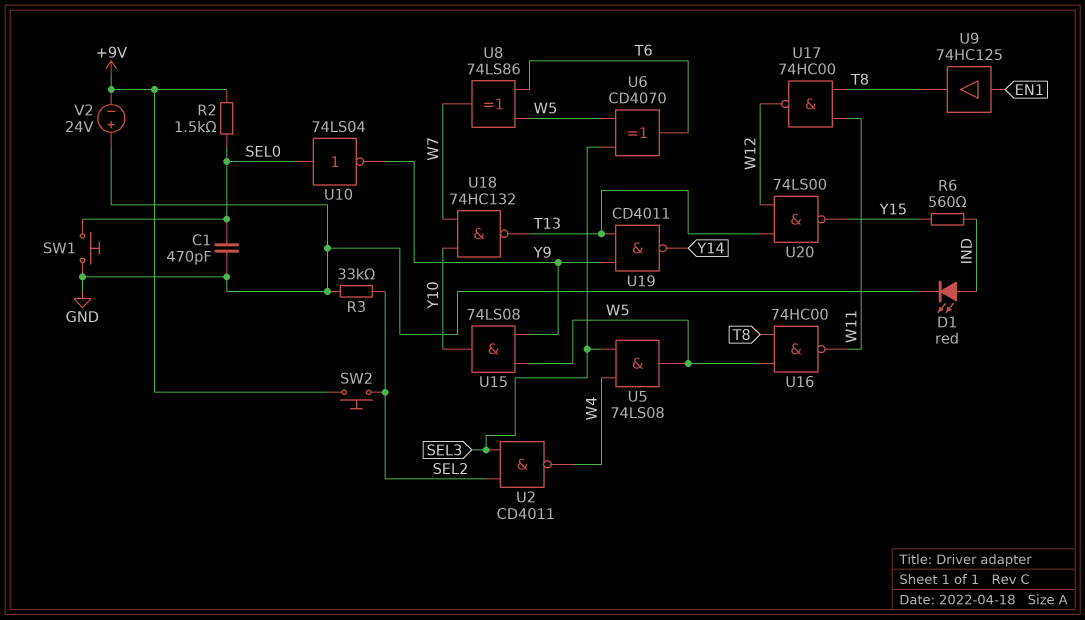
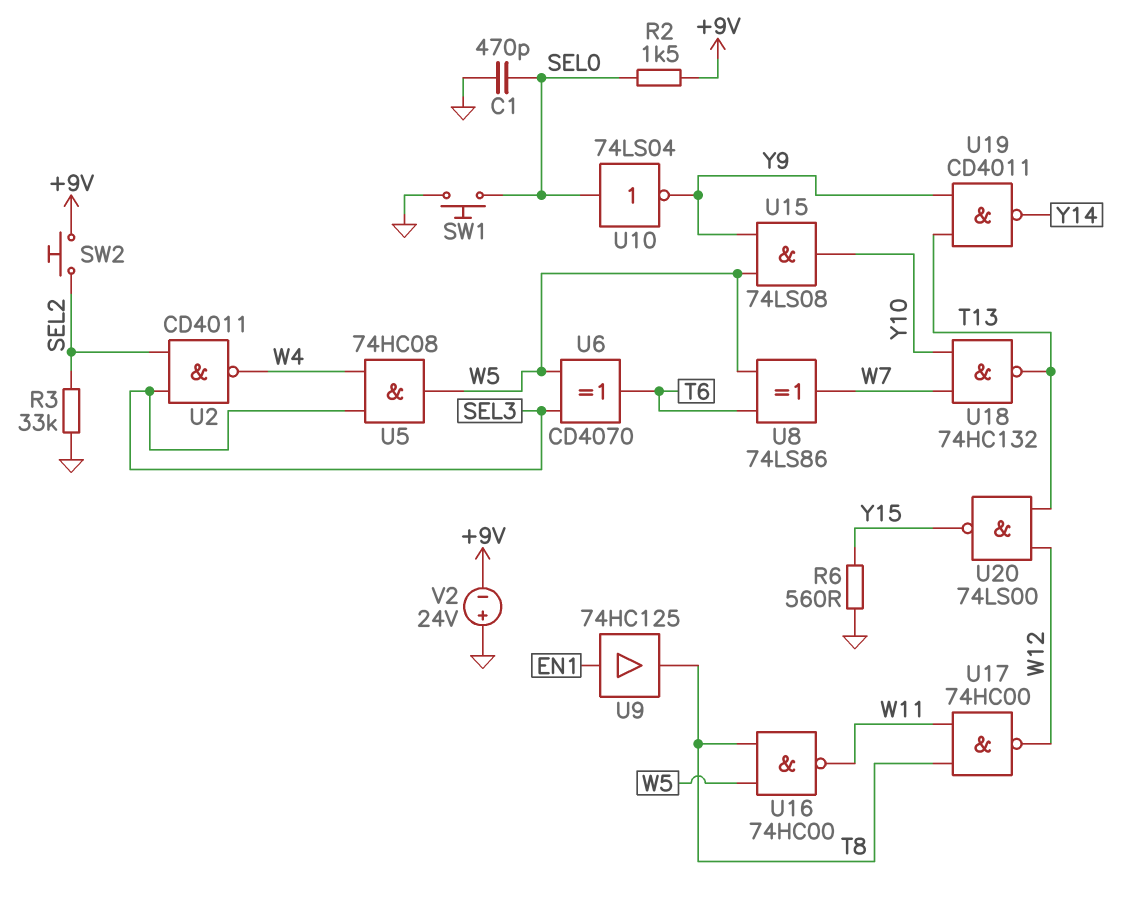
D1: LED red (A IND, K GND) -> none
R6: 560 (IND, Y15) -> 560 (GND, Y15)
U5: AND 74LS08 (in SEL3, in W4, out W5) -> AND 74HC08 (in SEL3, in W4, out W5)

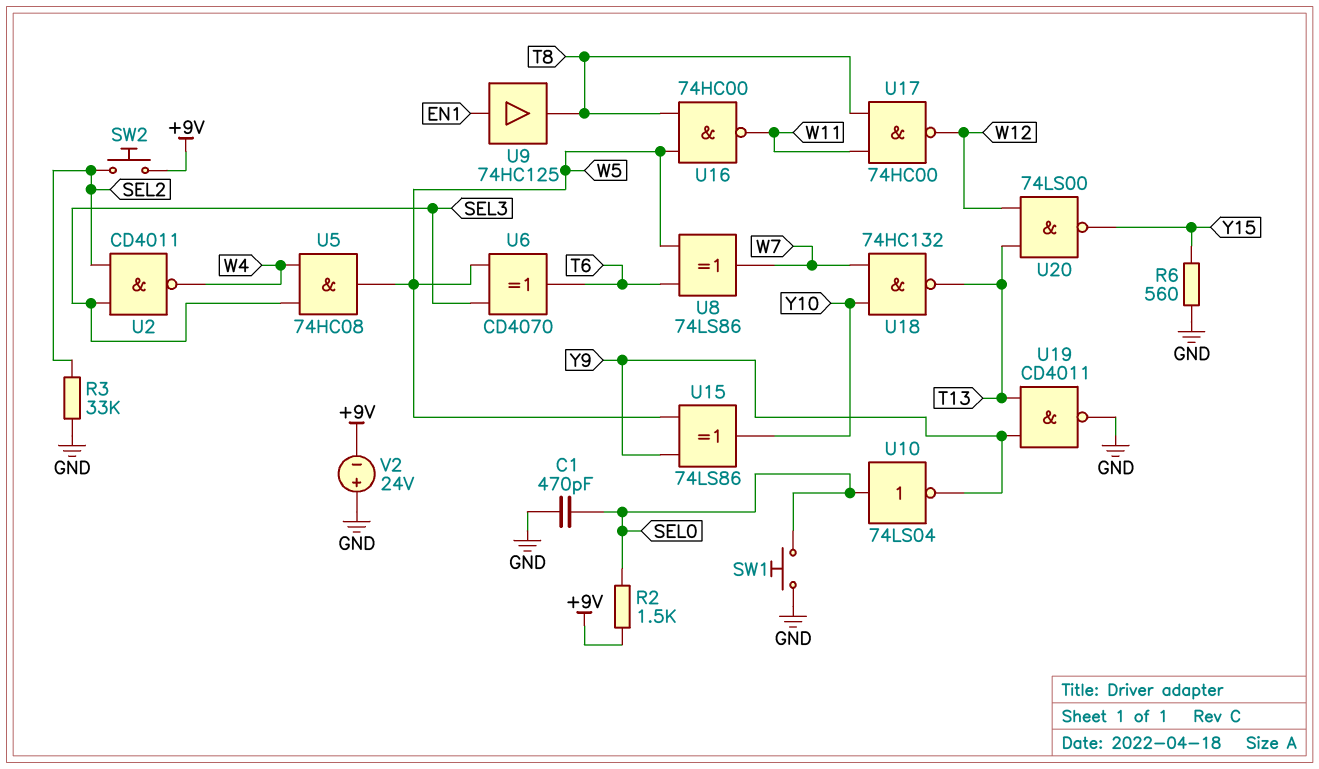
U15: AND 74LS08 (in W5, in Y9, out Y10) -> XOR 74LS86 (in W5, in Y9, out Y10)
U19: NAND CD4011 (in T13, in Y9, out Y14) -> NAND CD4011 (in T13, in Y9, out GND)

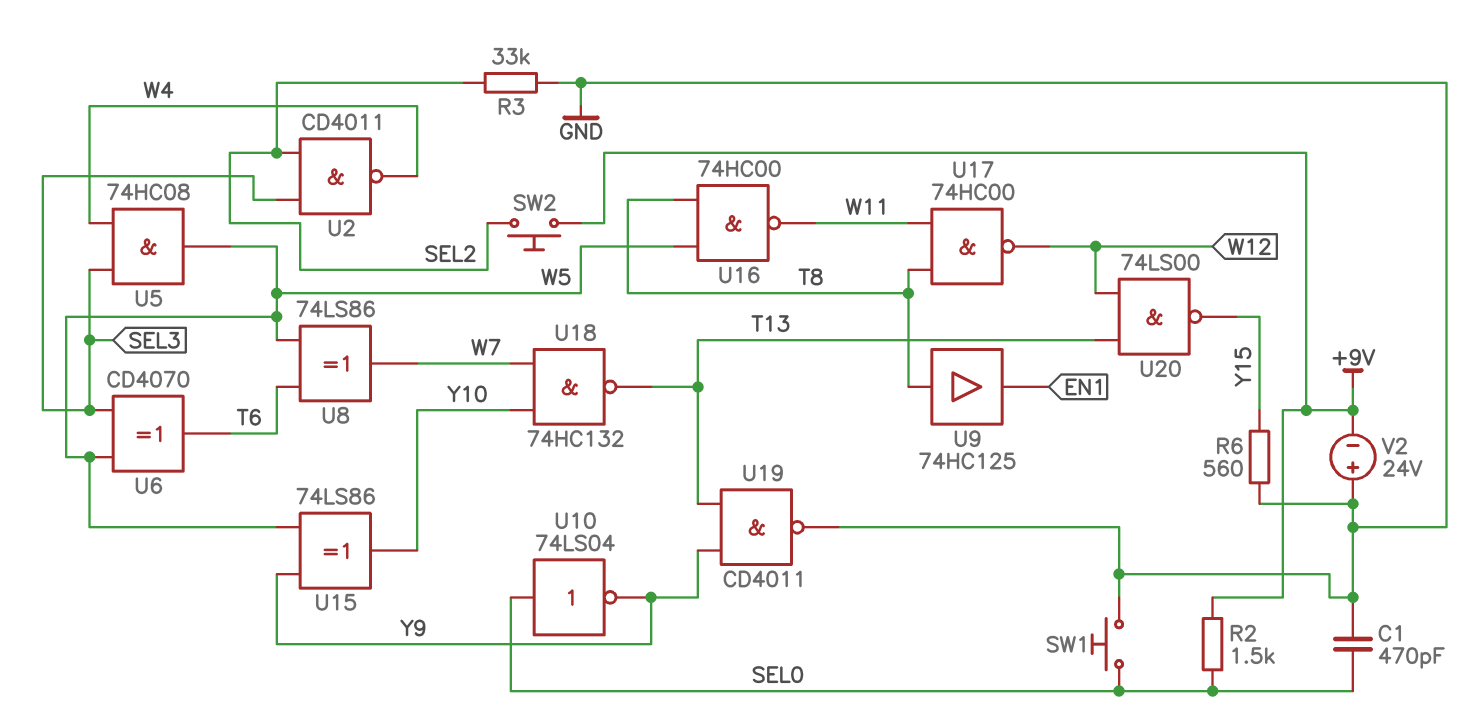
U9: buffer 74HC125 (in EN1, out T8) -> buffer 74HC125 (in T8, out EN1)

